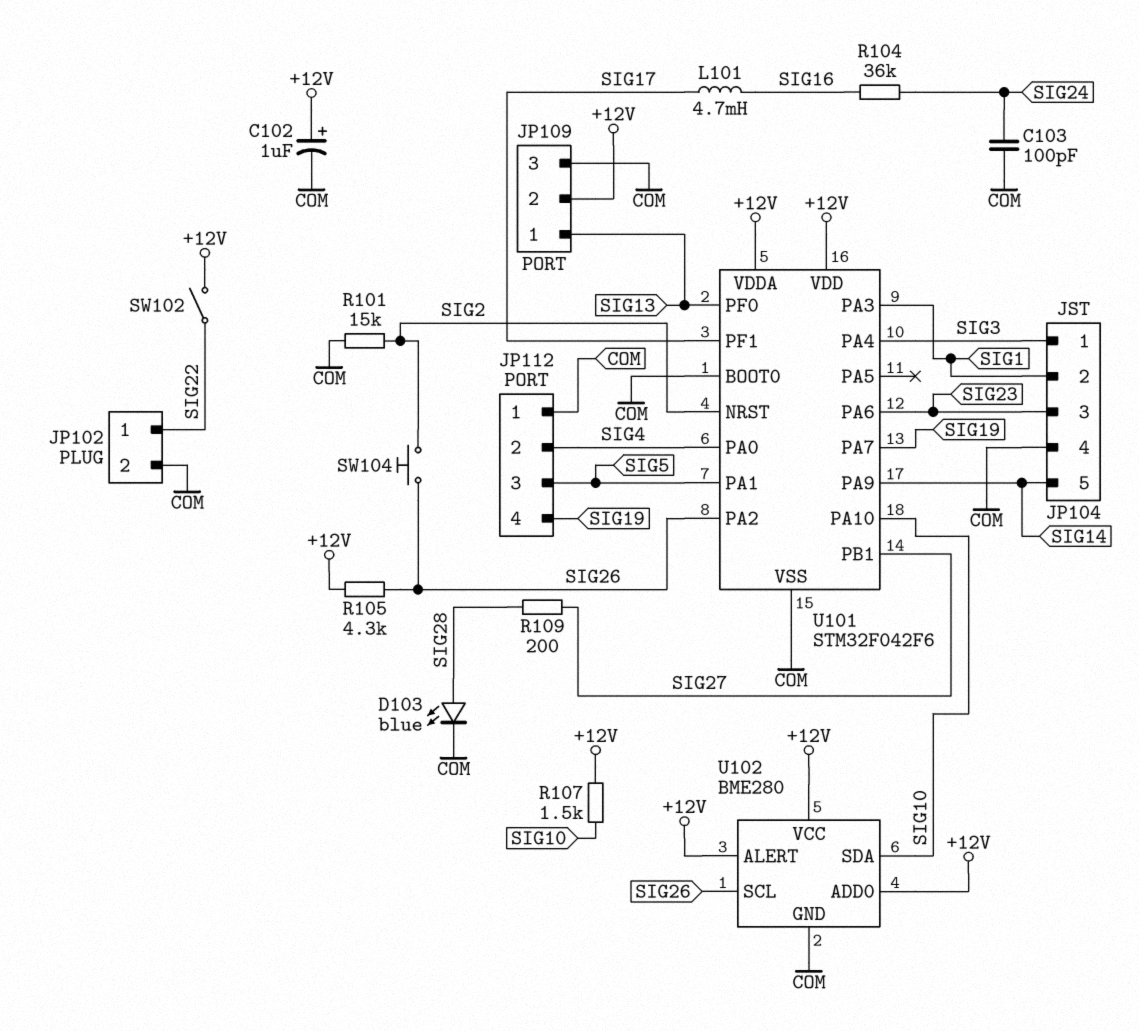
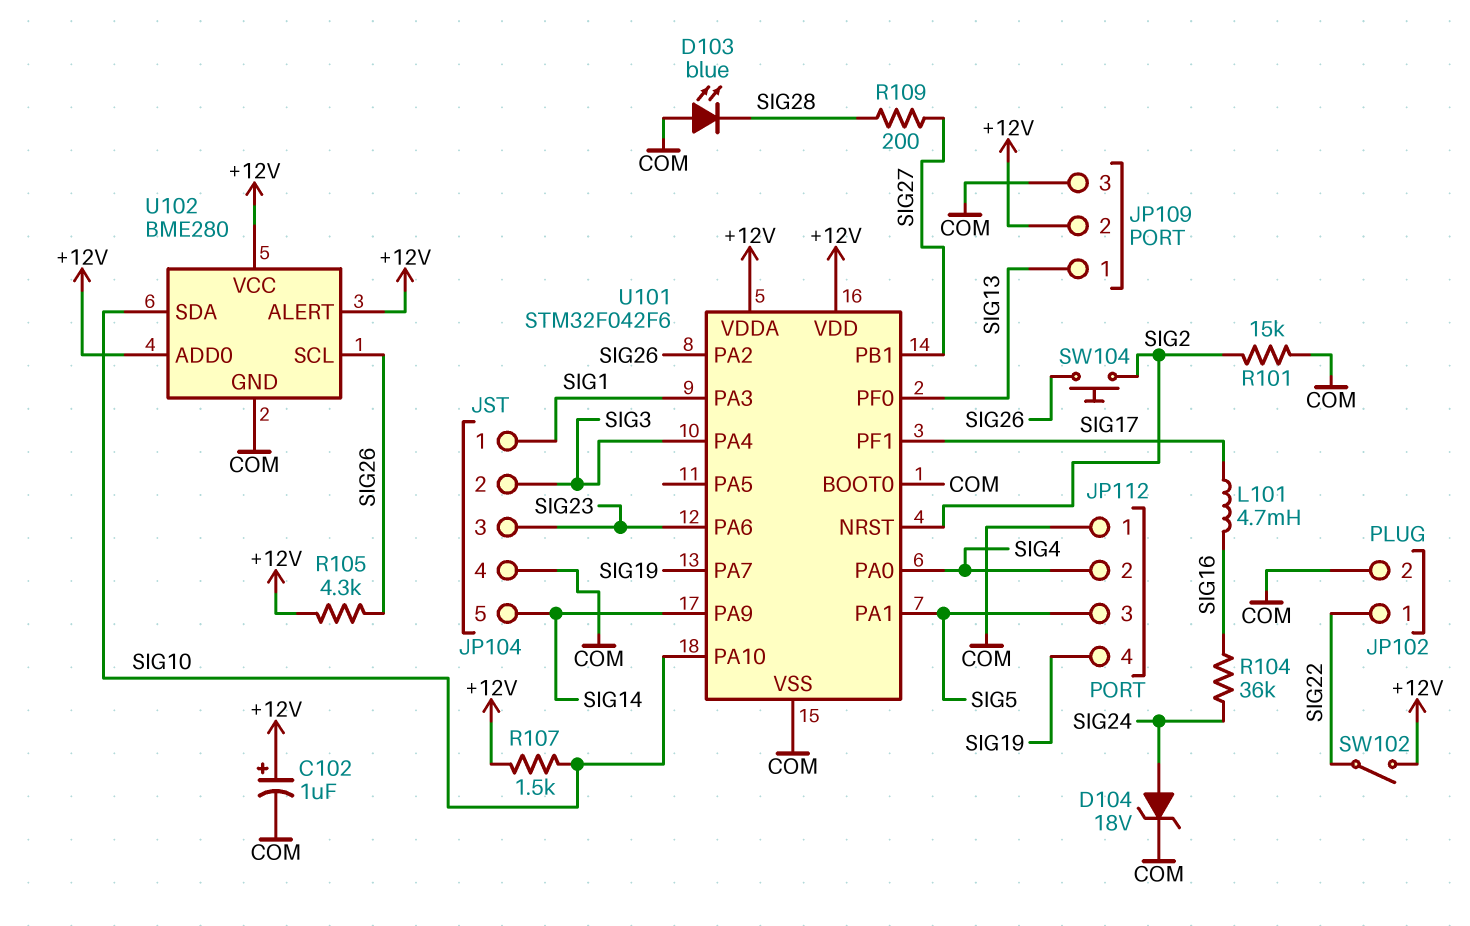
C103: 100pF (COM, SIG24) -> none
D103: LED blue (A SIG28, K COM) -> LED blue (A COM, K SIG28)
D104: none -> zener 18V (A SIG24, K COM)
JP104 pin 1: SIG3 -> SIG1
JP104 pin 2: SIG1 -> SIG3

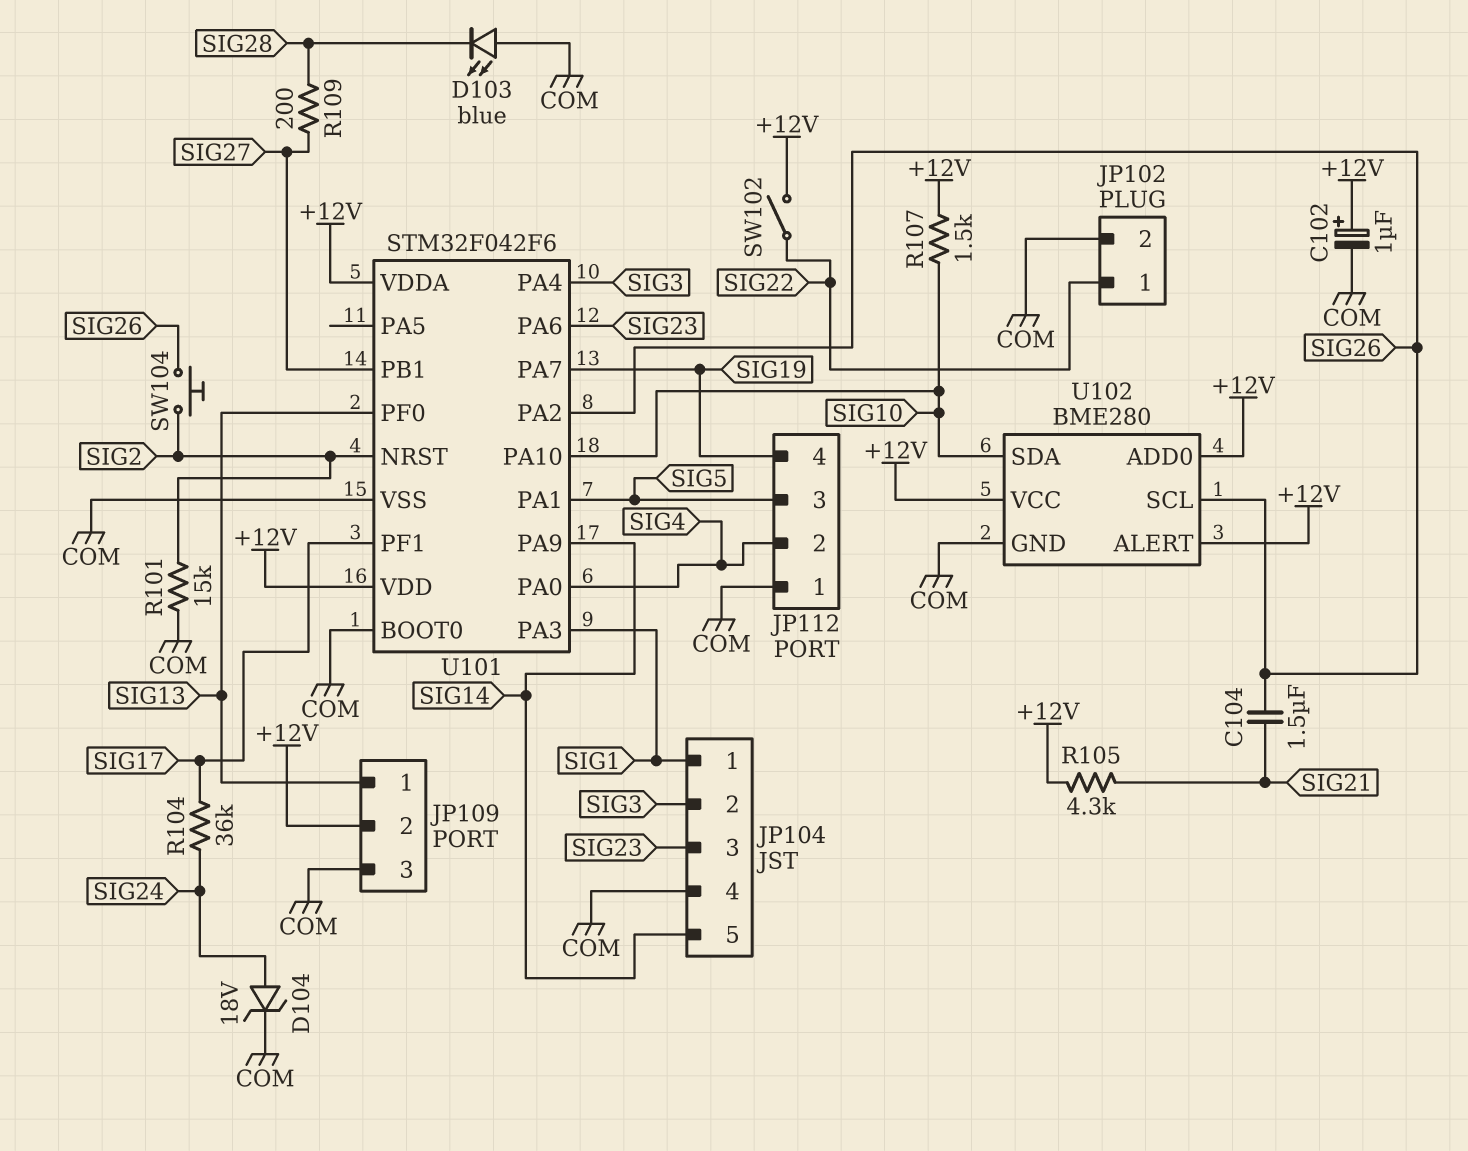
C104: none -> 1.5uF (SIG21, SIG26)
L101: 4.7mH (SIG16, SIG17) -> none
R104: 36k (SIG16, SIG24) -> 36k (SIG17, SIG24)
R105: 4.3k (+12V, SIG26) -> 4.3k (+12V, SIG21)

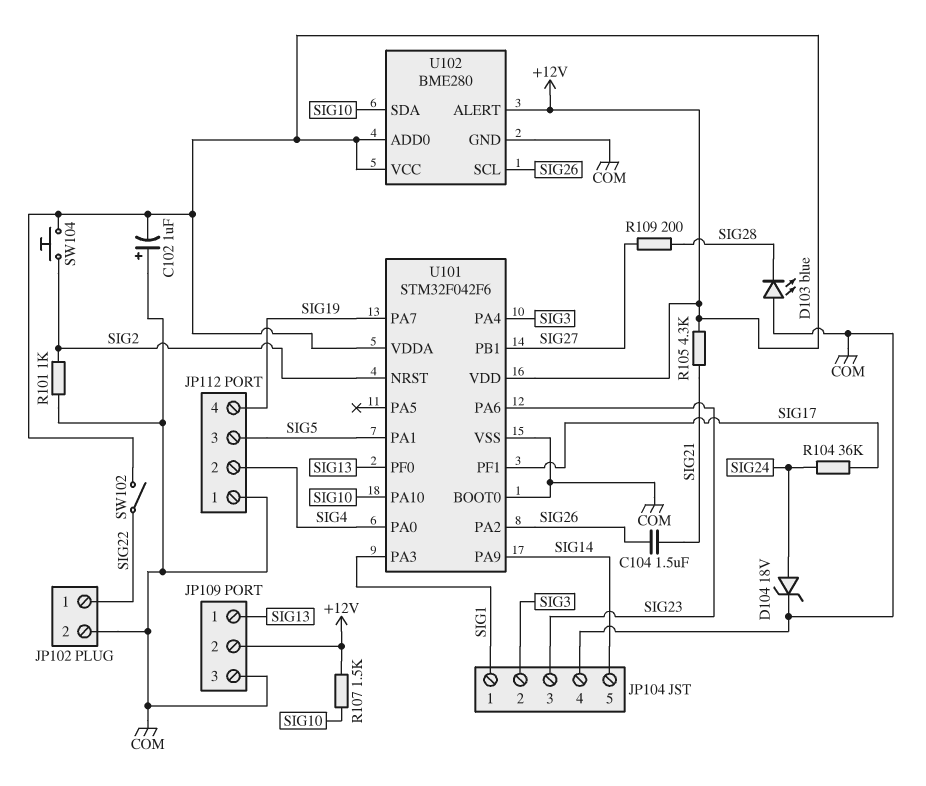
C102: 1uF (plus +12V, minus COM) -> 1uF (plus COM, minus +12V)
R101: 15k (COM, SIG2) -> 1k (COM, SIG2)
SW104: button (SIG2, SIG26) -> button (+12V, SIG2)

